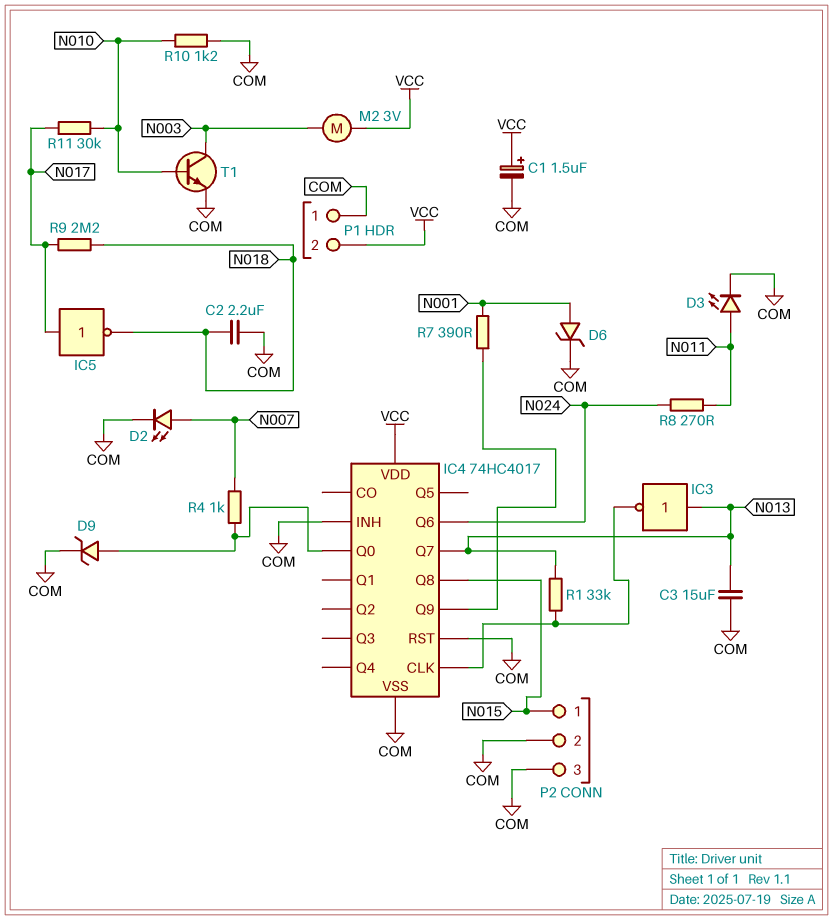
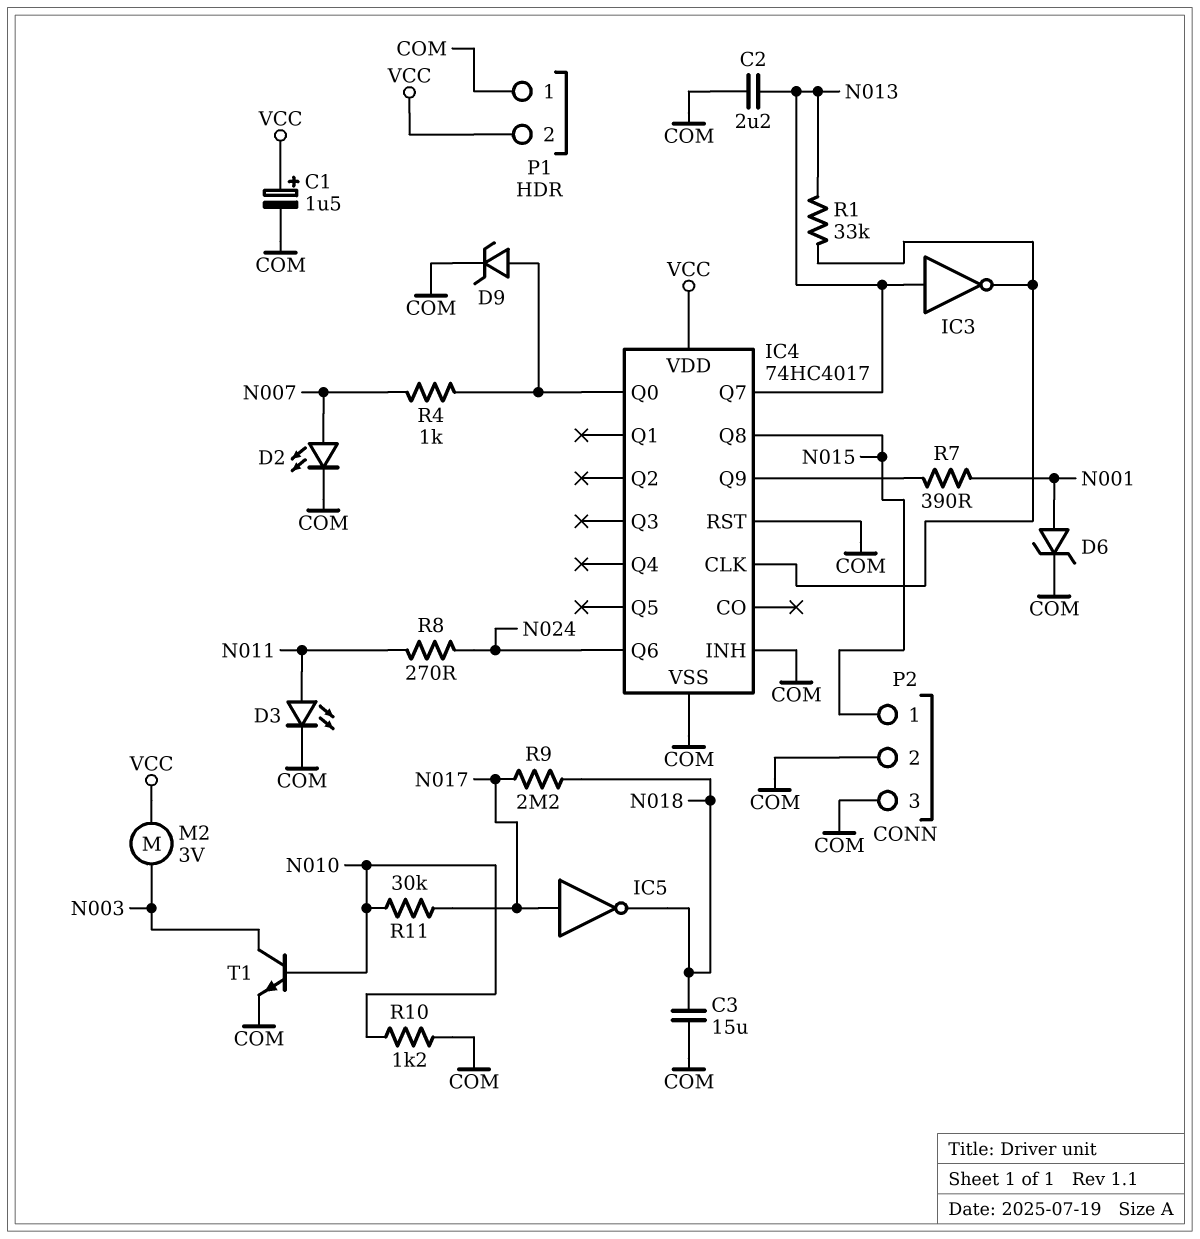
C2: 2.2uF (COM, N018) -> 2.2uF (COM, N013)
C3: 15uF (COM, N013) -> 15uF (COM, N018)

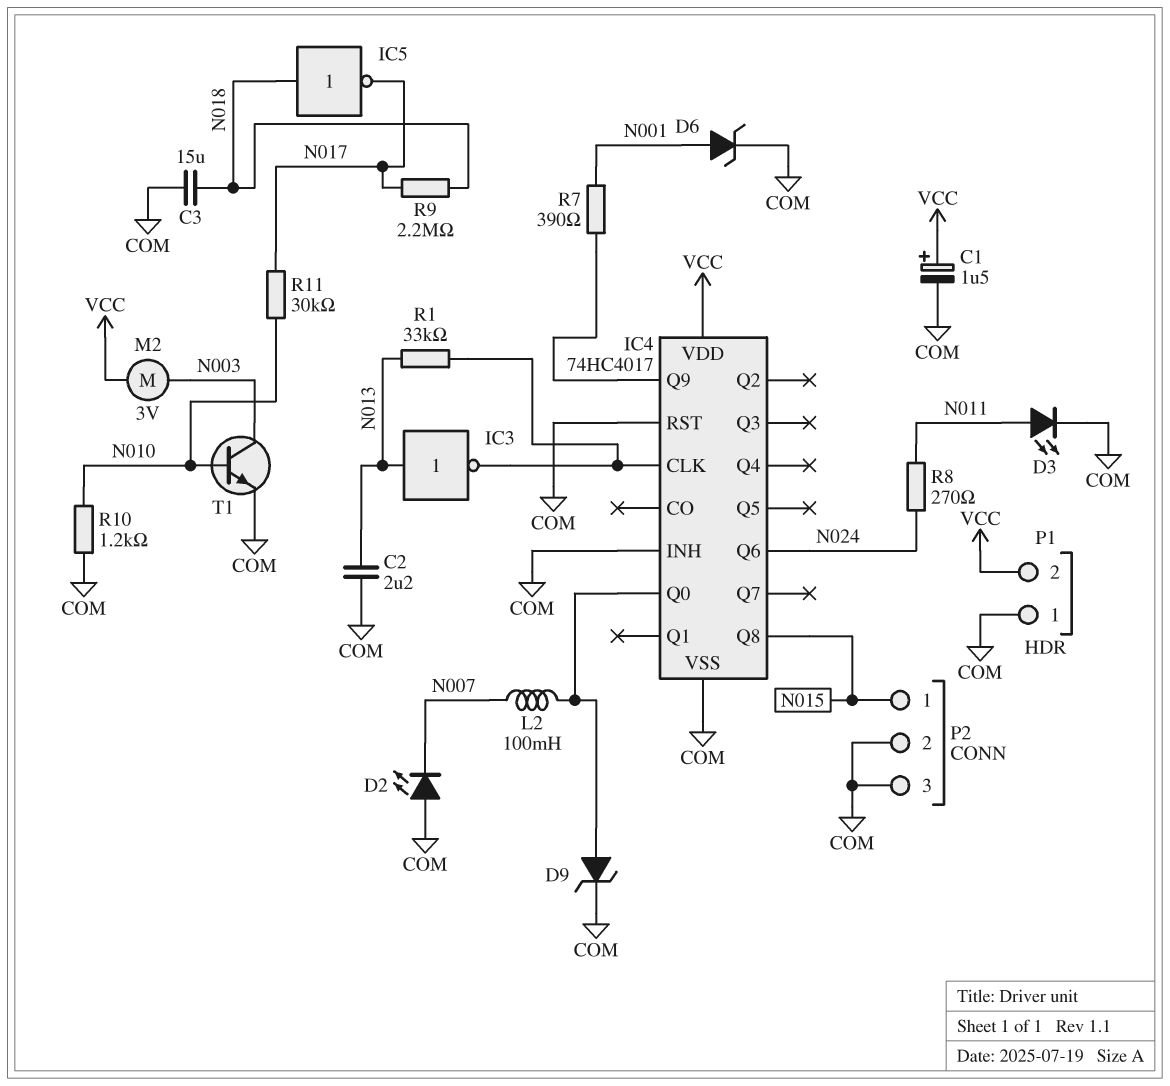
D2: LED (A N007, K COM) -> LED (A COM, K N007)
IC4 pin Q7: N013 -> none
IC5: NOT (in N017, out N018) -> NOT (in N018, out N017)
L2: none -> 100mH (IC4/Q0, N007)
R4: 1k (IC4/Q0, N007) -> none

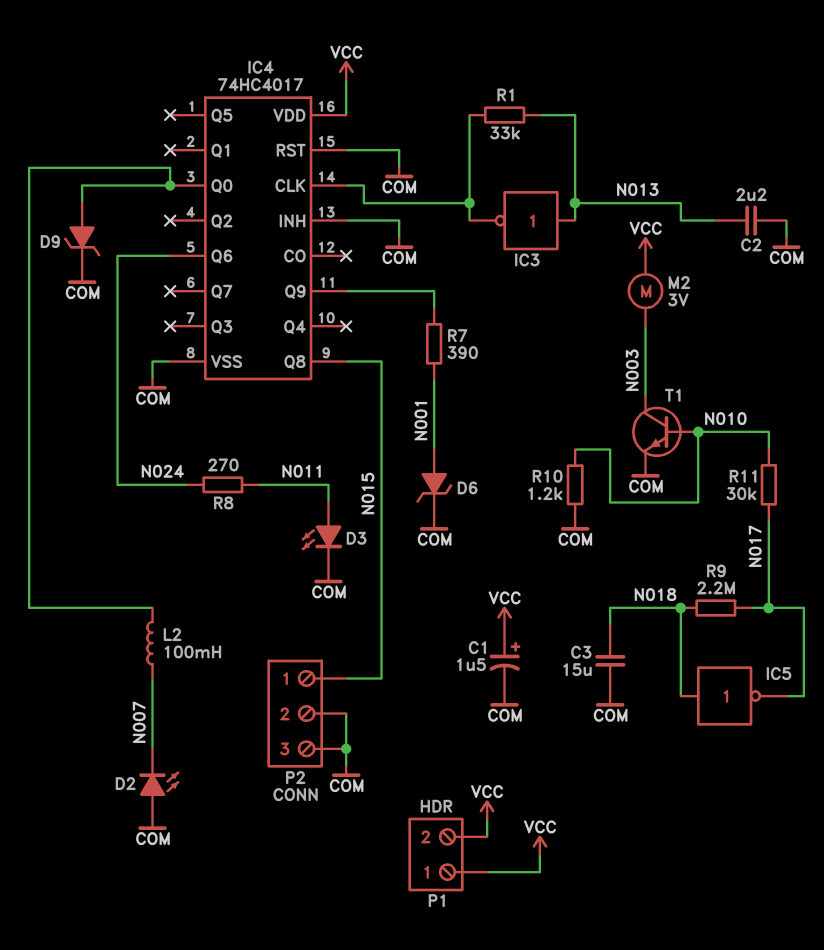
P1 pin 1: COM -> VCC

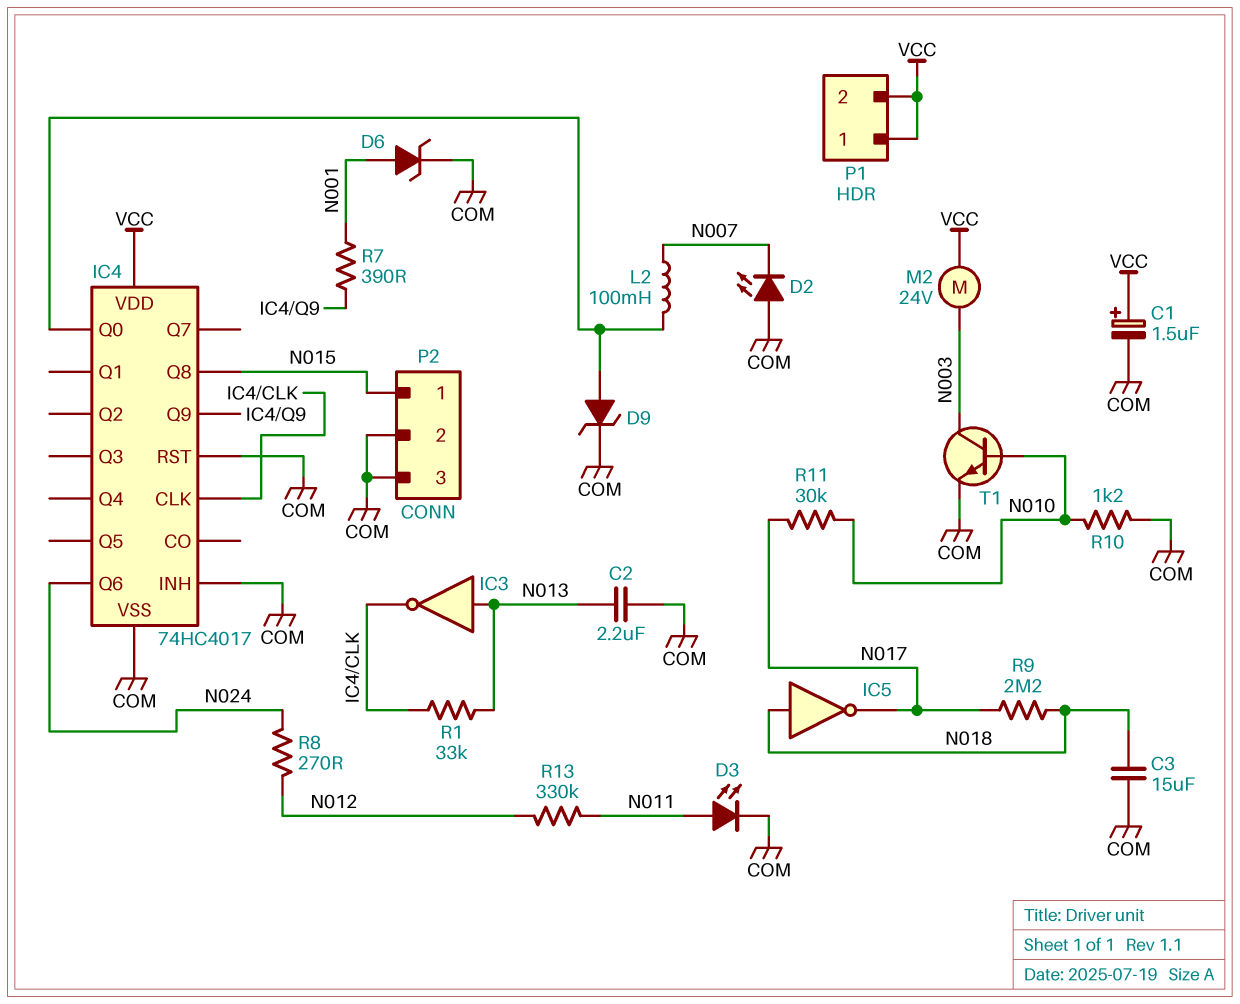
M2: motor 3V (N003, VCC) -> motor 24V (N003, VCC)
R8: 270 (N011, N024) -> 270 (N012, N024)
R13: none -> 330k (N011, N012)

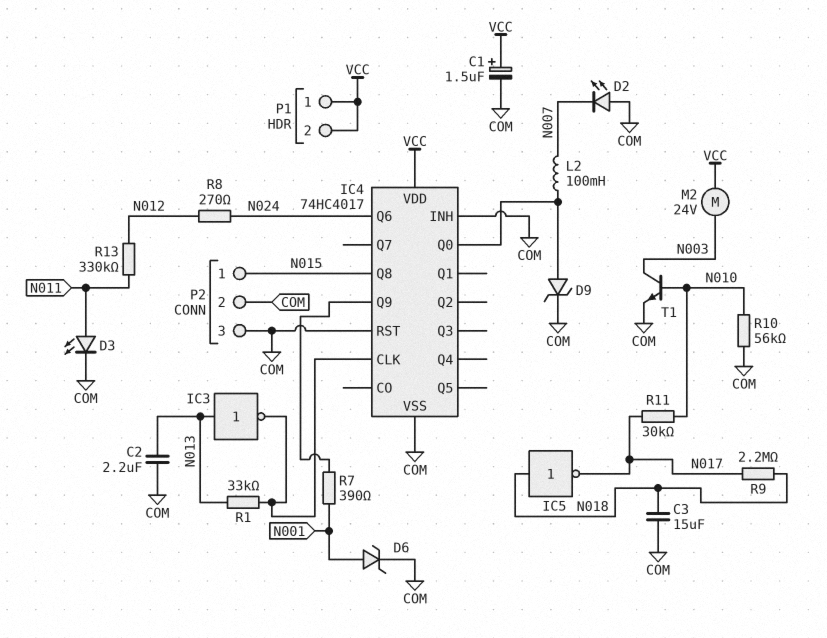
R10: 1.2k (COM, N010) -> 56k (COM, N010)

